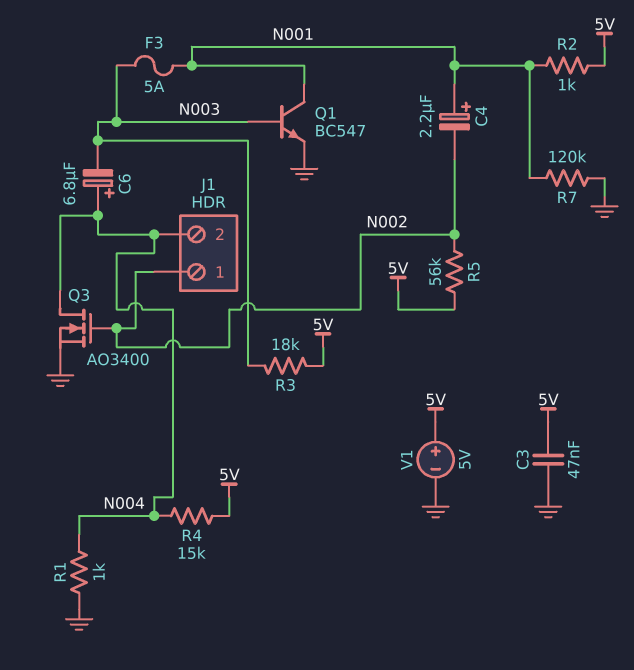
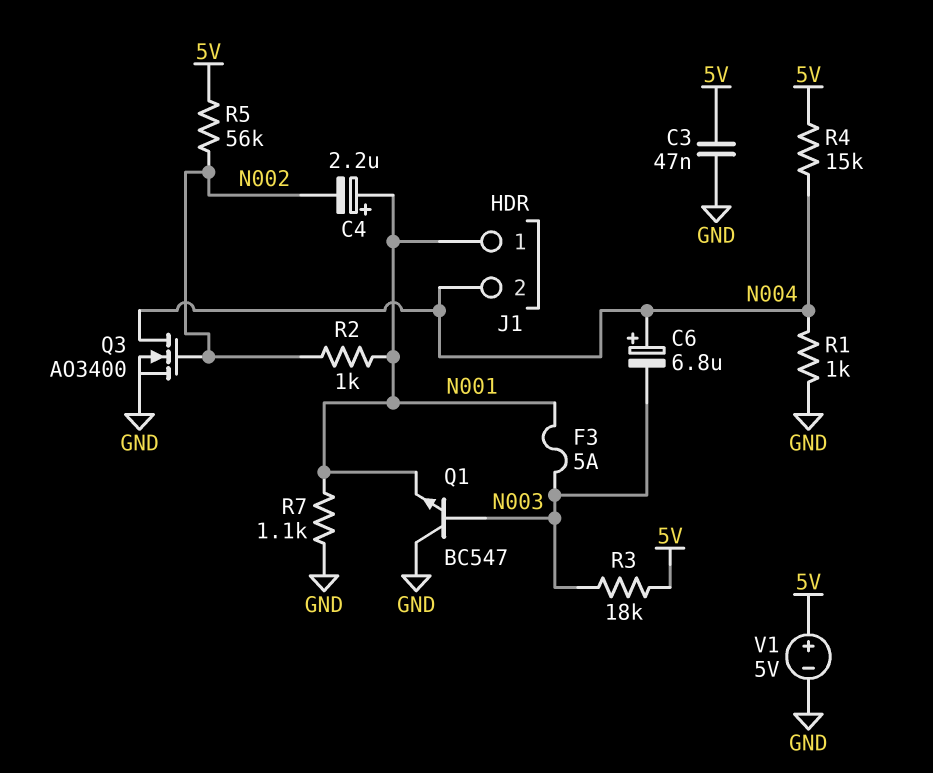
J1 pin 1: N002 -> N001
Q1: NPN BC547 (B N003, C N001, E GND) -> NPN BC547 (B N003, C GND, E N001)
R2: 1k (5V, N001) -> 1k (N001, N002)
R7: 120k (GND, N001) -> 1.1k (GND, N001)

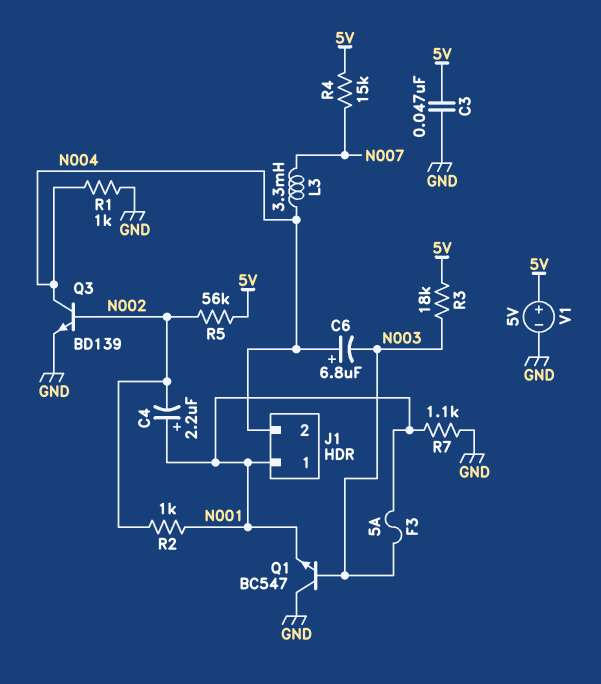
L3: none -> 3.3mH (N004, N007)
Q3: NMOS AO3400 (G N002, D N004, S GND) -> NPN BD139 (B N002, C N004, E GND)
R4: 15k (5V, N004) -> 15k (5V, N007)

